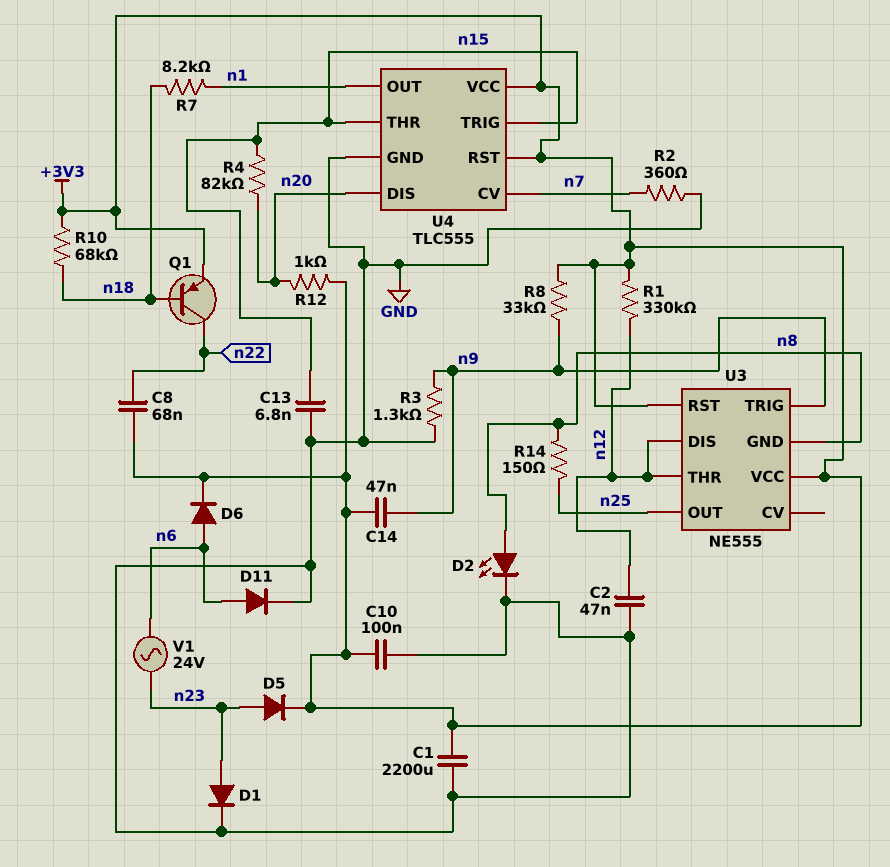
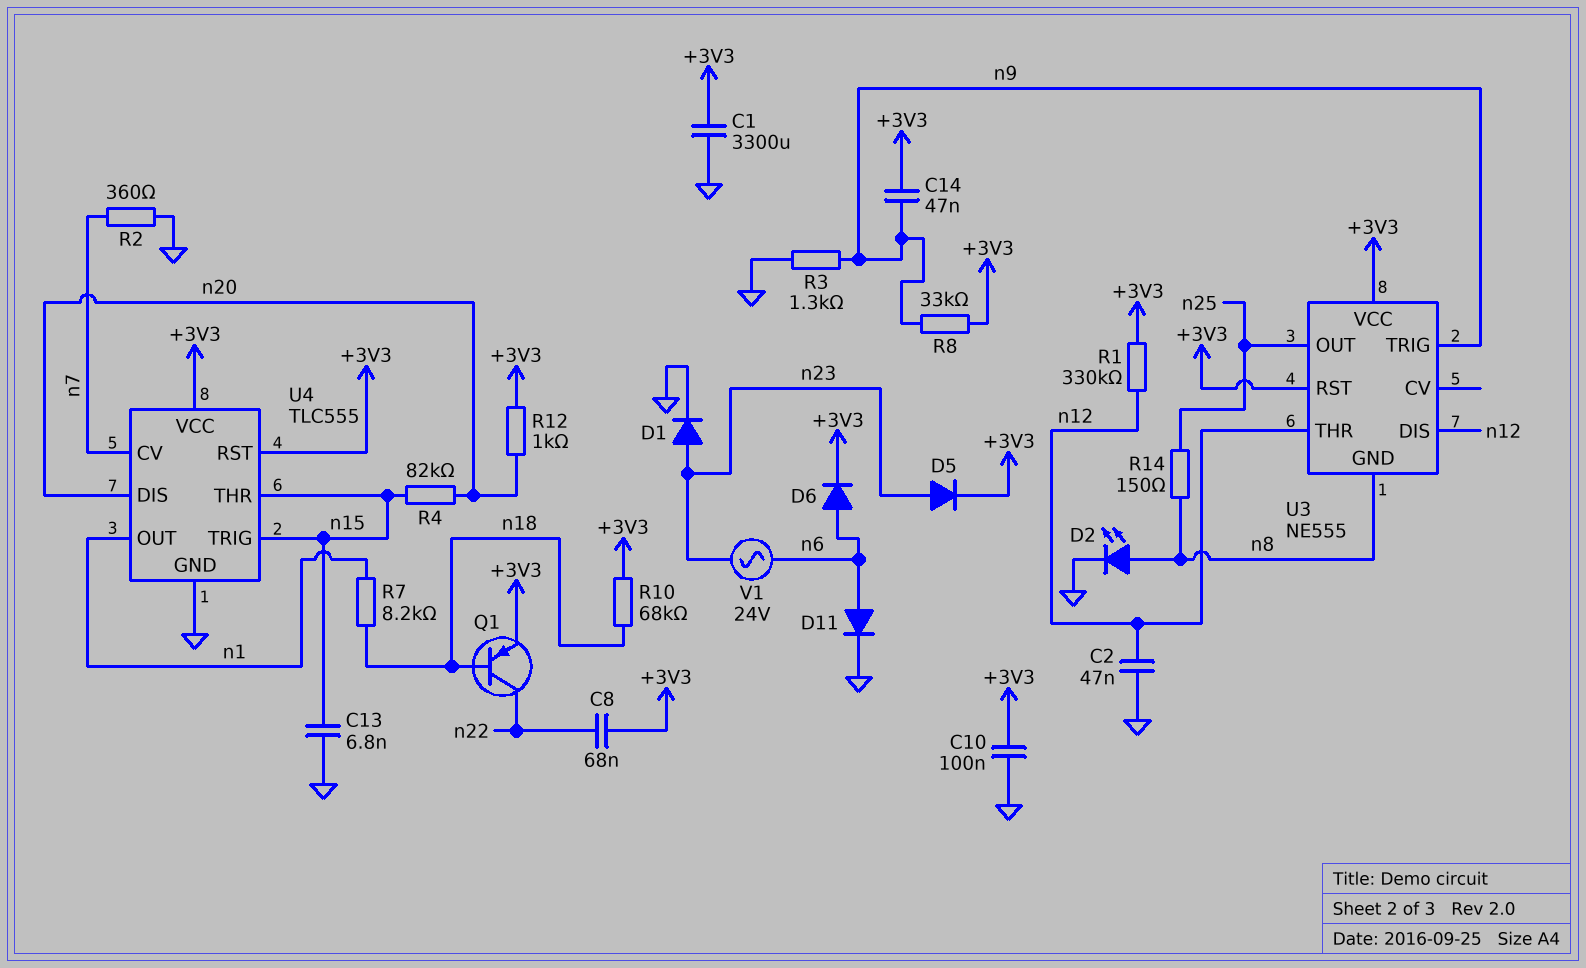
C1: 2200uF (+3V3, GND) -> 3300uF (+3V3, GND)

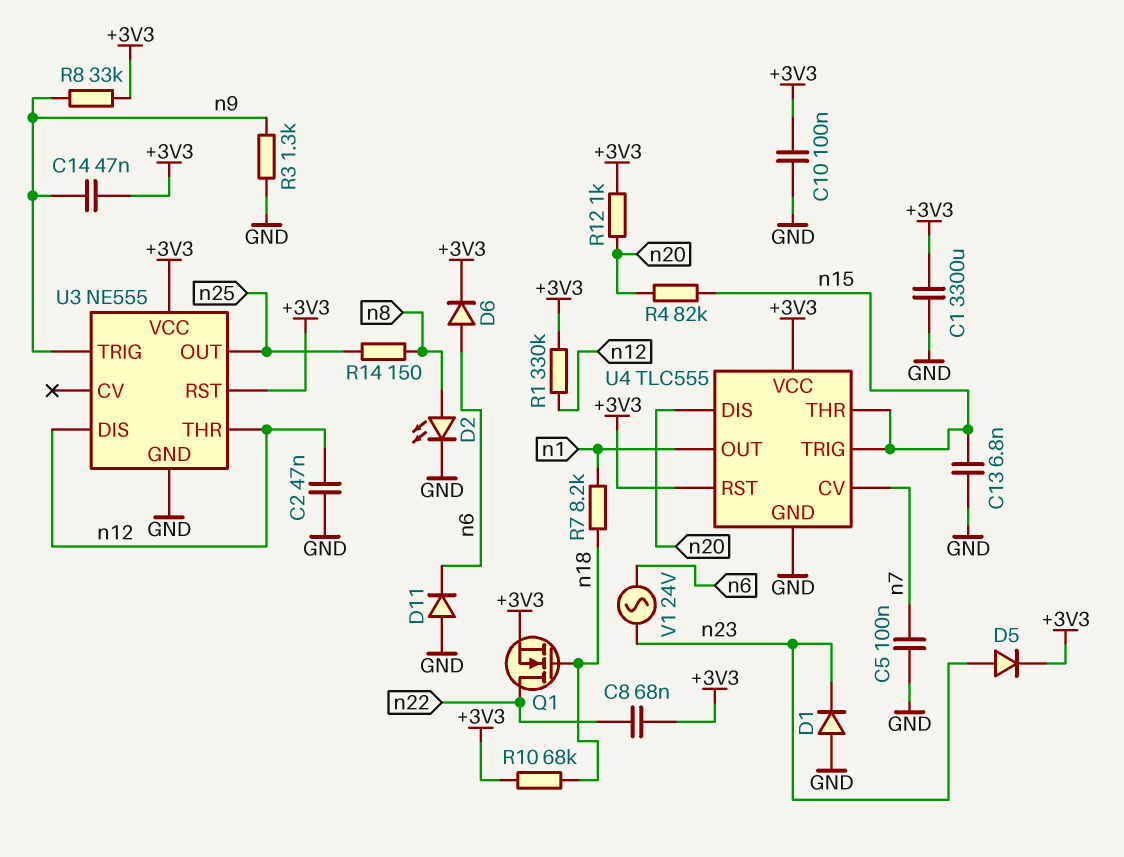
C5: none -> 100nF (GND, n7)
D1: diode (A n23, K GND) -> diode (A GND, K n23)
D11: diode (A n6, K GND) -> diode (A GND, K n6)
Q1: PNP (B n18, C n22, E +3V3) -> NMOS (G n18, D n22, S +3V3)
R2: 360 (GND, n7) -> none
U3 pin GND: n8 -> GND

